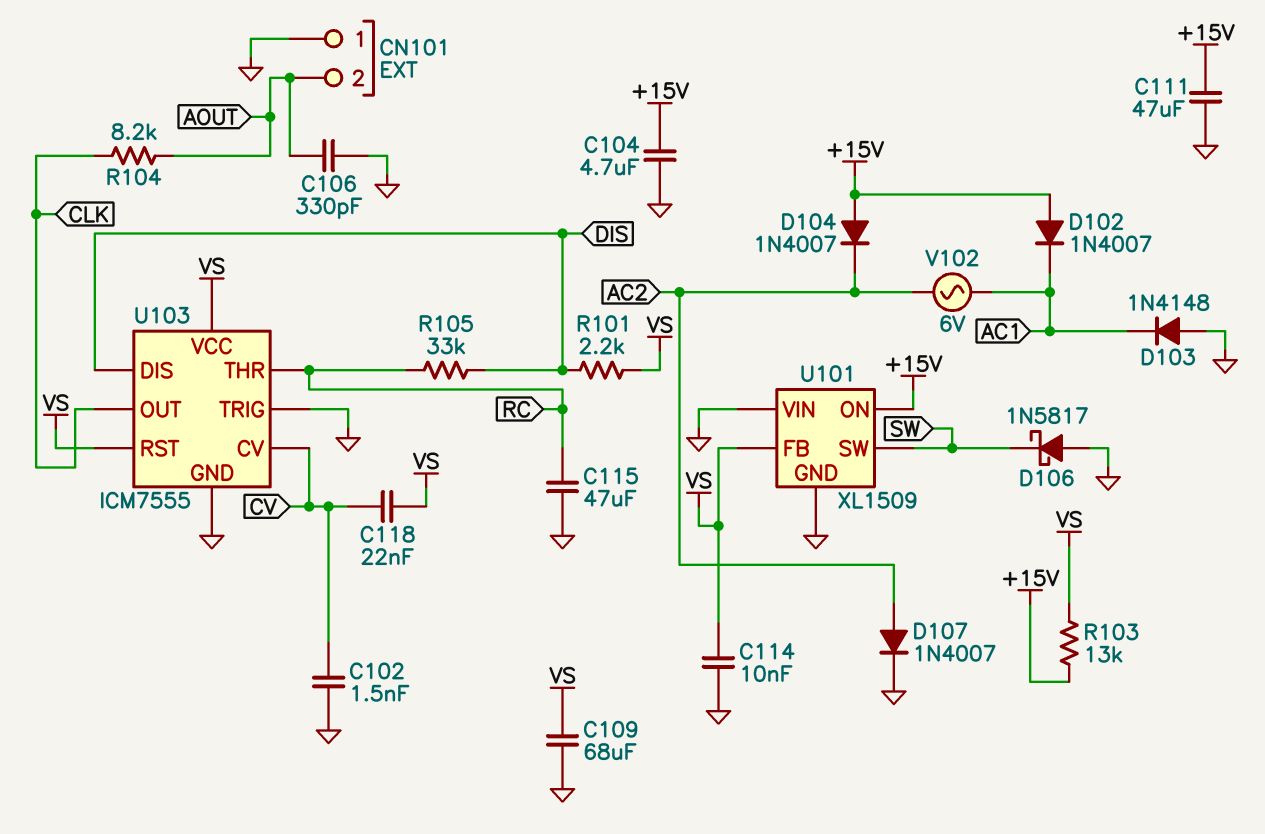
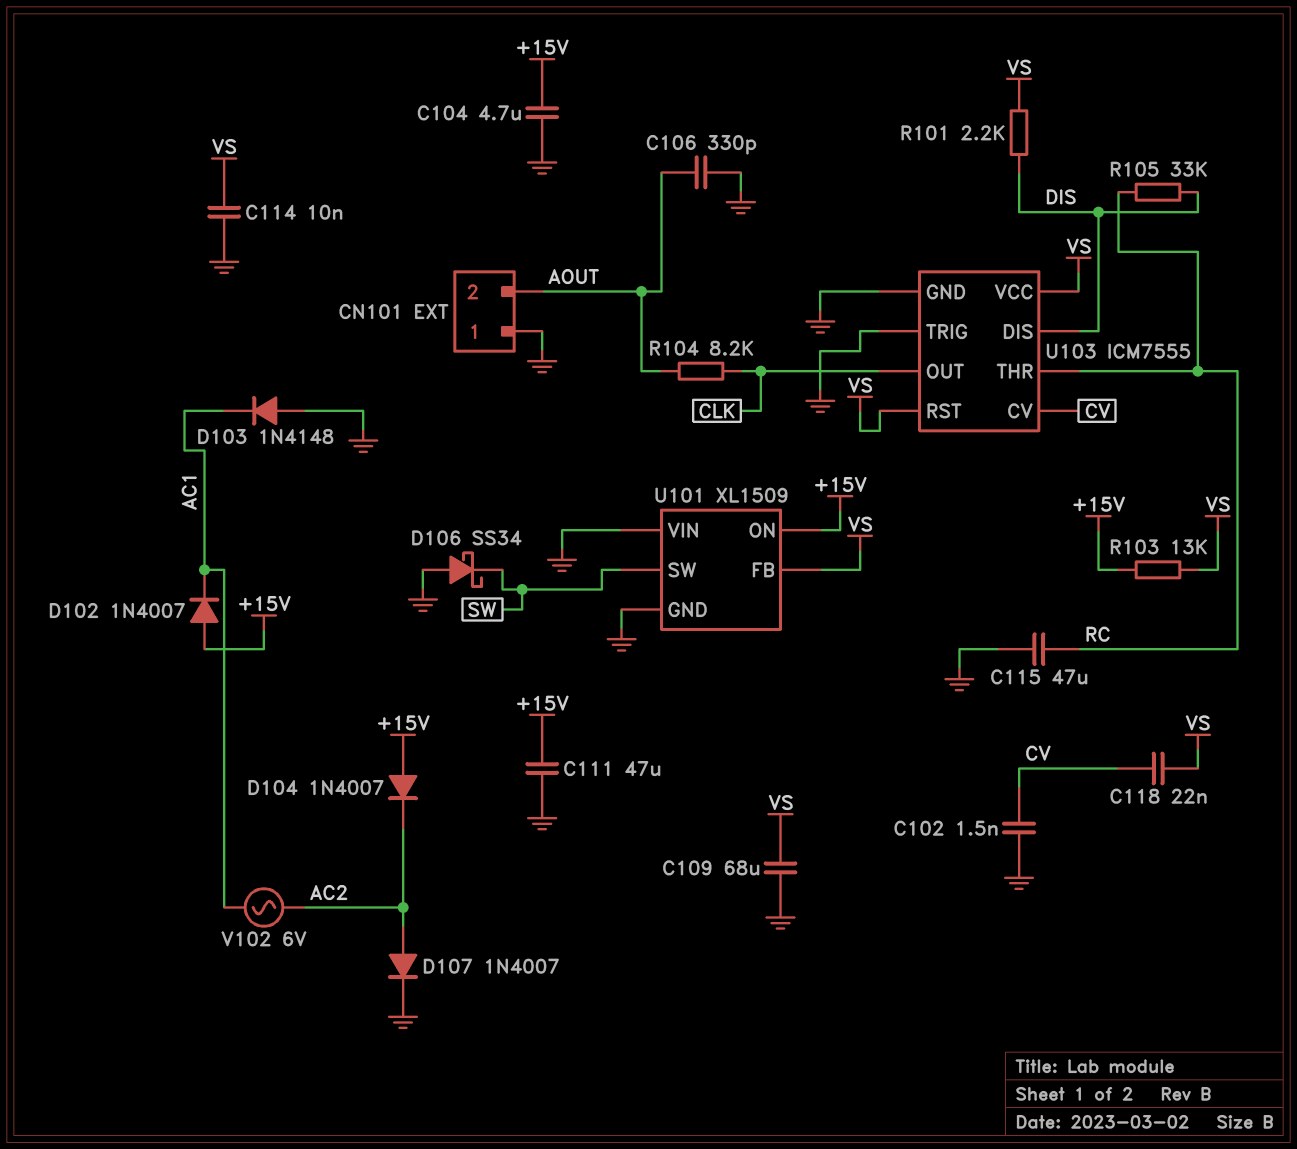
D106: schottky 1N5817 (A GND, K SW) -> schottky SS34 (A GND, K SW)

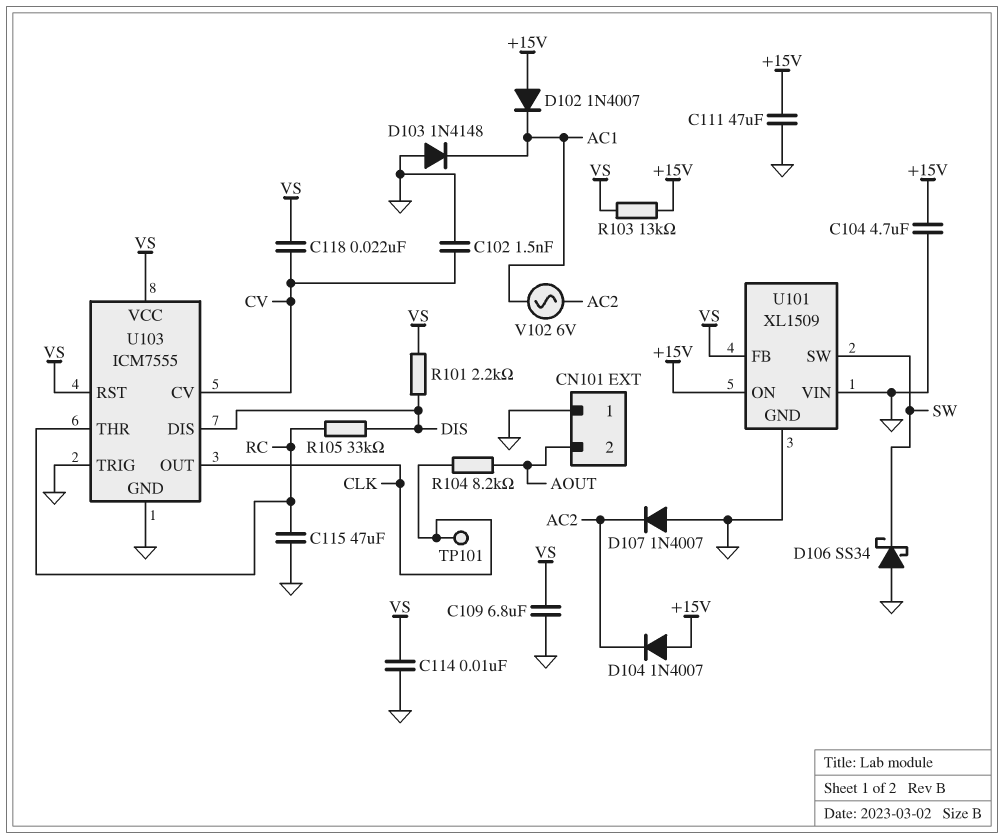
C106: 330pF (AOUT, GND) -> none
C109: 68uF (GND, VS) -> 6.8uF (GND, VS)
D107: diode 1N4007 (A AC2, K GND) -> diode 1N4007 (A GND, K AC2)
TP101: none -> test point (CLK)

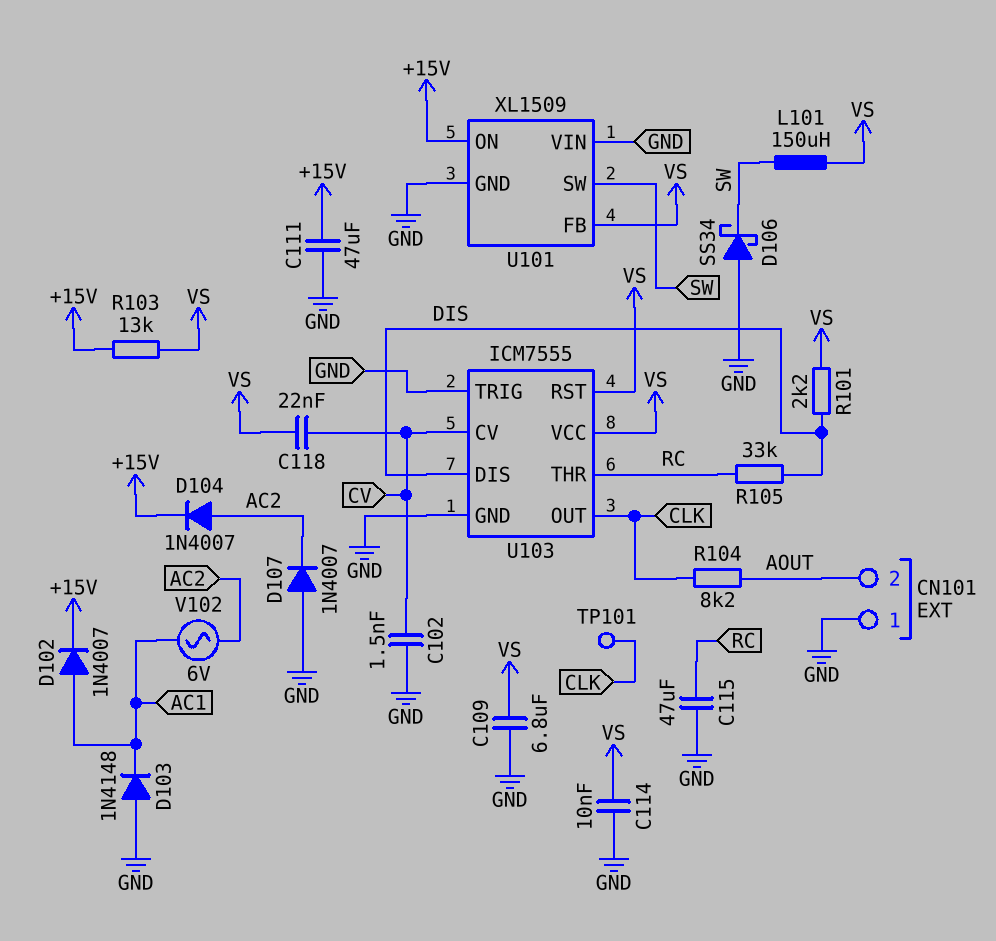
C104: 4.7uF (+15V, GND) -> none
D102: diode 1N4007 (A +15V, K AC1) -> diode 1N4007 (A AC1, K +15V)
D104: diode 1N4007 (A +15V, K AC2) -> diode 1N4007 (A AC2, K +15V)
L101: none -> 150uH (SW, VS)

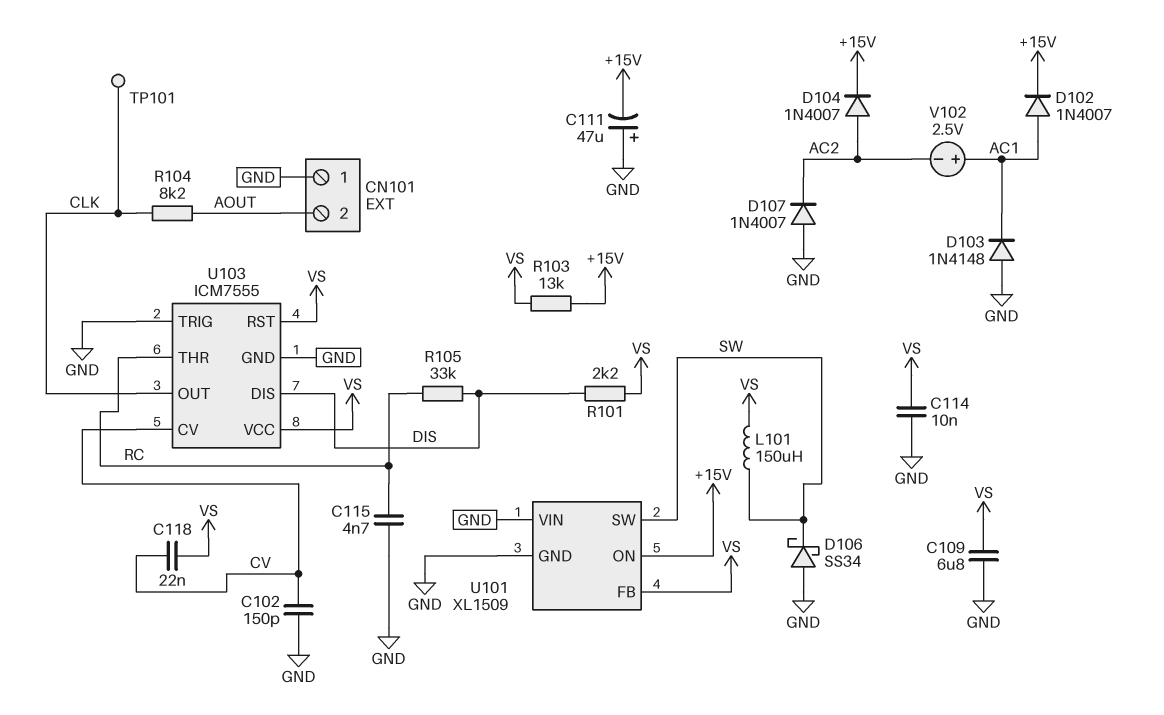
C102: 1.5nF (CV, GND) -> 150pF (CV, GND)
C111: 47uF (+15V, GND) -> 47uF (plus GND, minus +15V)
C115: 47uF (GND, RC) -> 4.7nF (GND, RC)
V102: AC 6V (AC1, AC2) -> 2.5V (plus AC1, minus AC2)

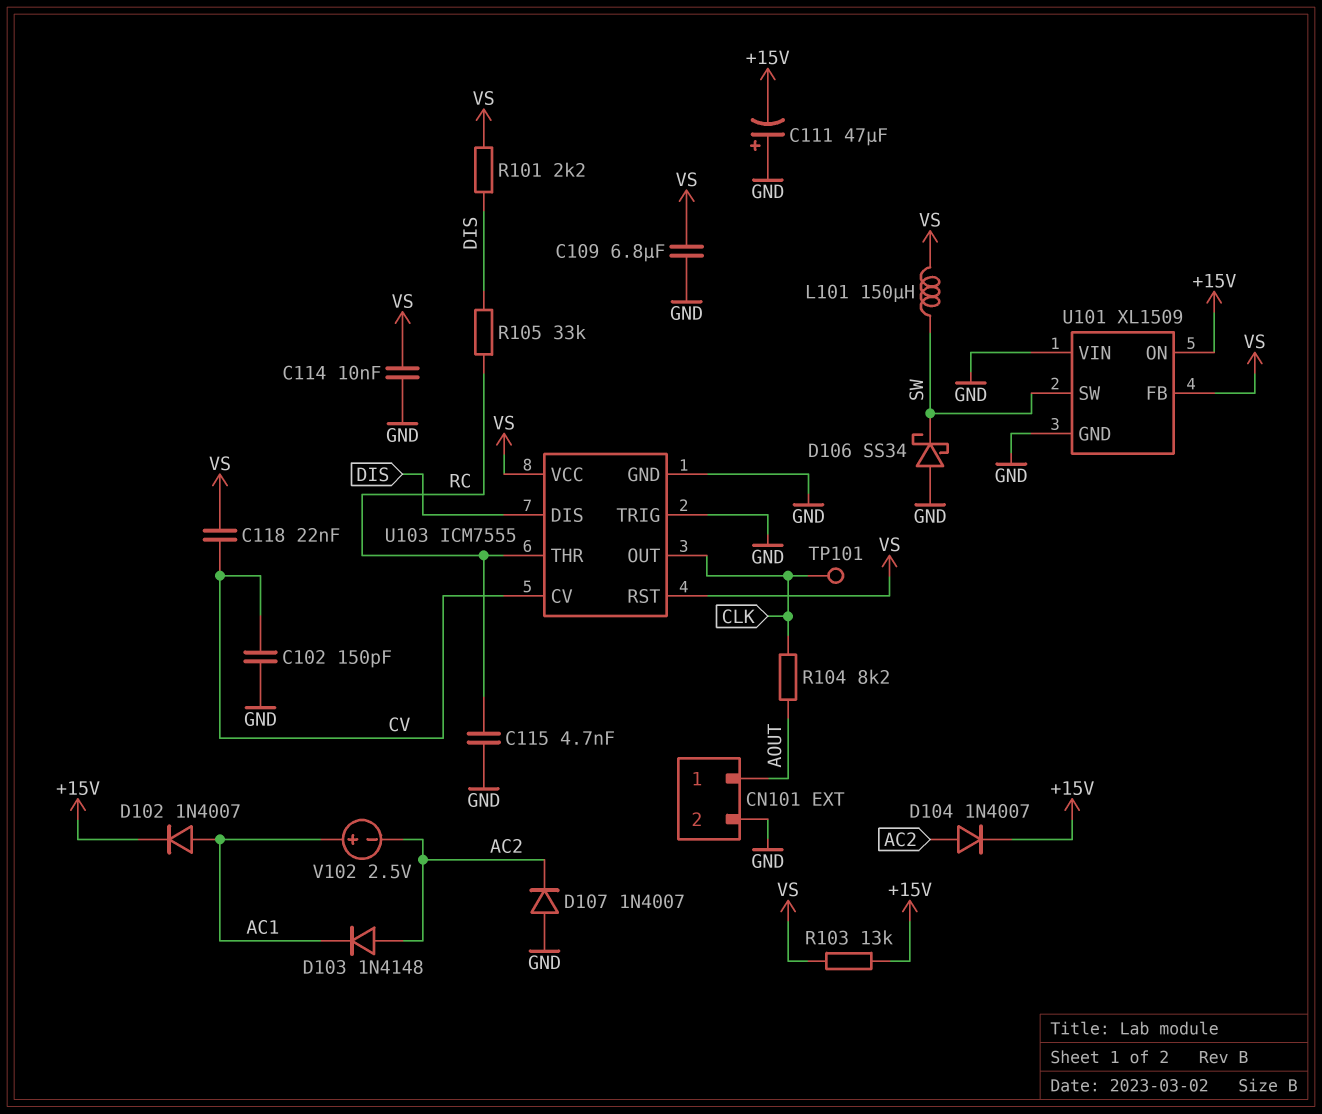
CN101 pin 1: GND -> AOUT
CN101 pin 2: AOUT -> GND
D103: diode 1N4148 (A GND, K AC1) -> diode 1N4148 (A AC2, K AC1)

